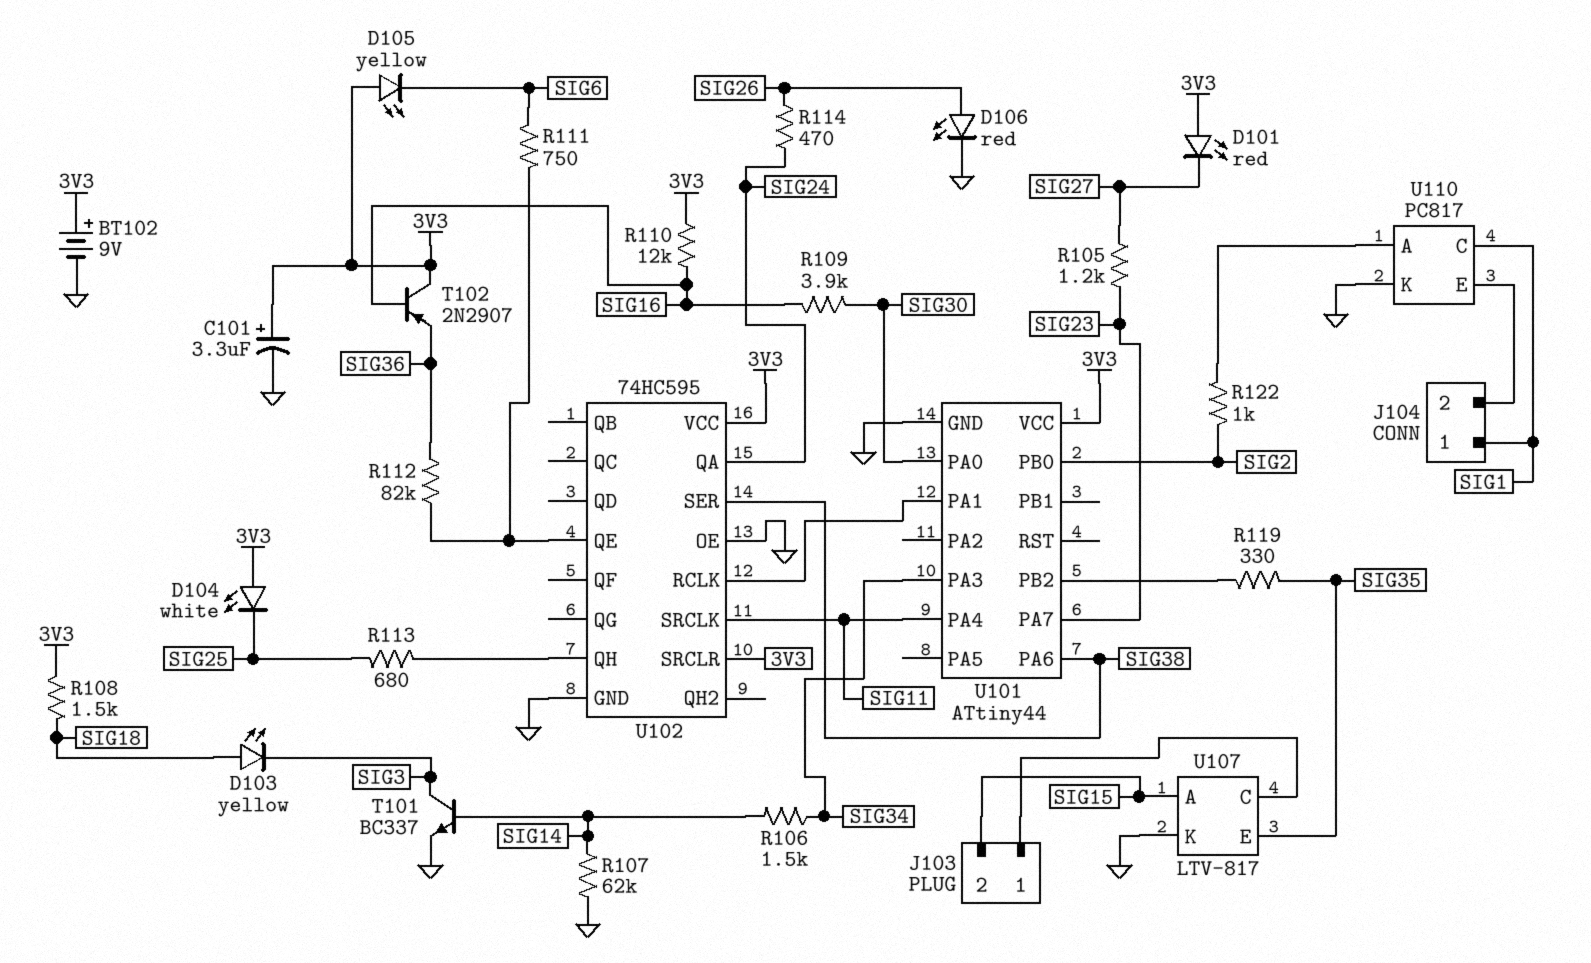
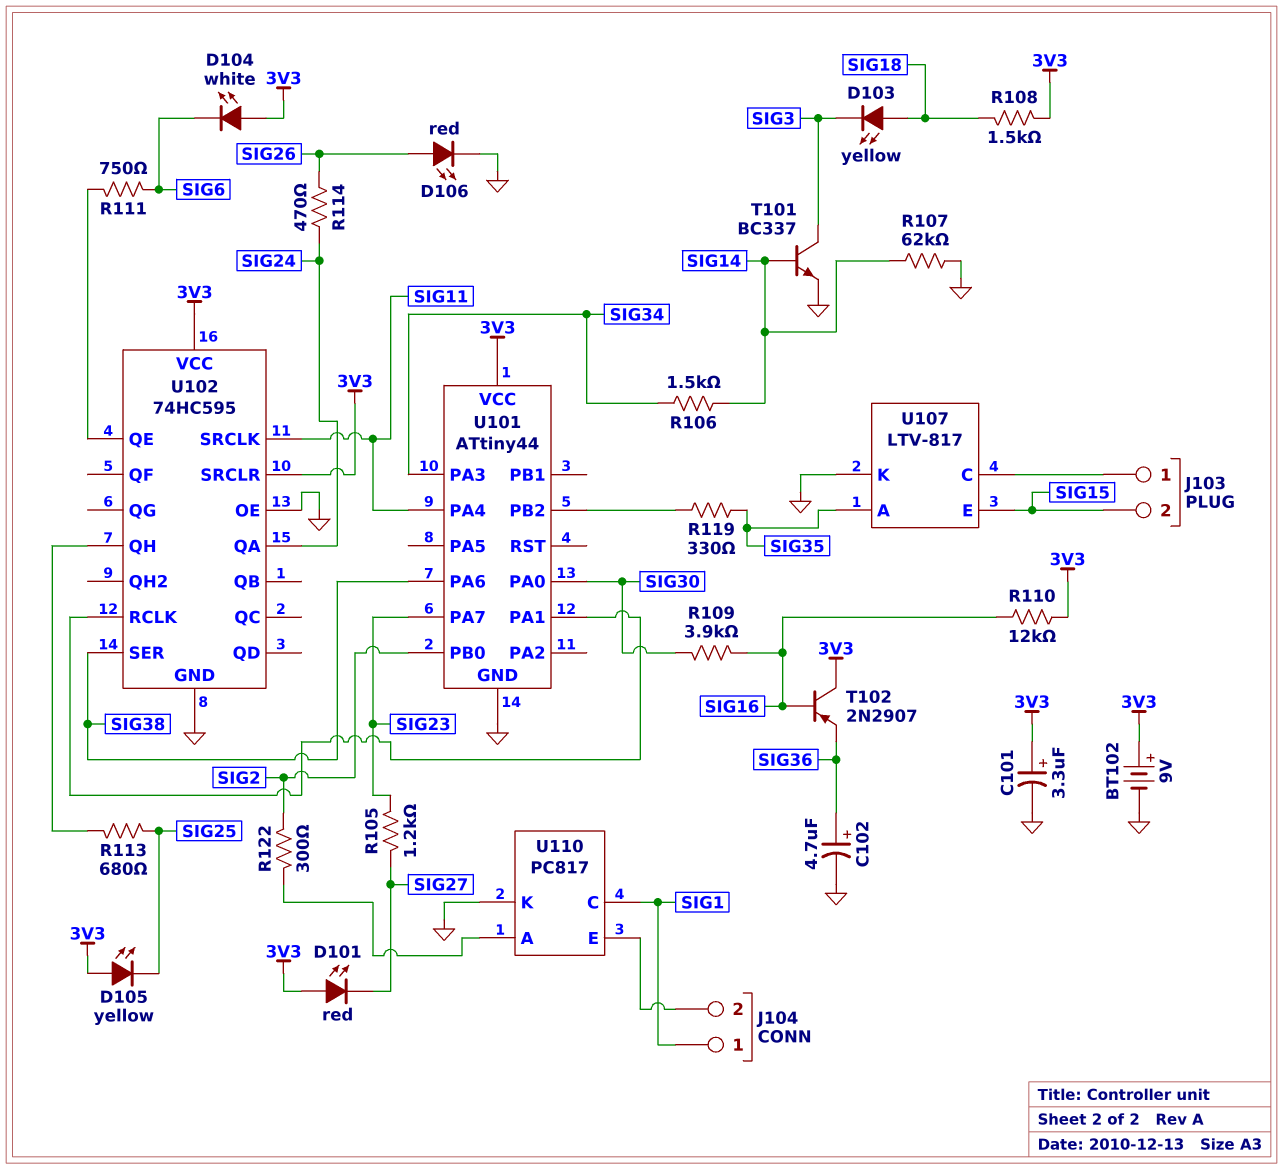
C102: none -> 4.7uF (plus SIG36, minus GND)
D104: LED white (A 3V3, K SIG25) -> LED white (A 3V3, K SIG6)
D105: LED yellow (A 3V3, K SIG6) -> LED yellow (A 3V3, K SIG25)
R112: 82k (SIG36, U102/QE) -> none
R122: 1k (SIG2, U110/A) -> 300 (SIG2, U110/A)
U107 pin A: SIG15 -> SIG35
U107 pin E: SIG35 -> SIG15

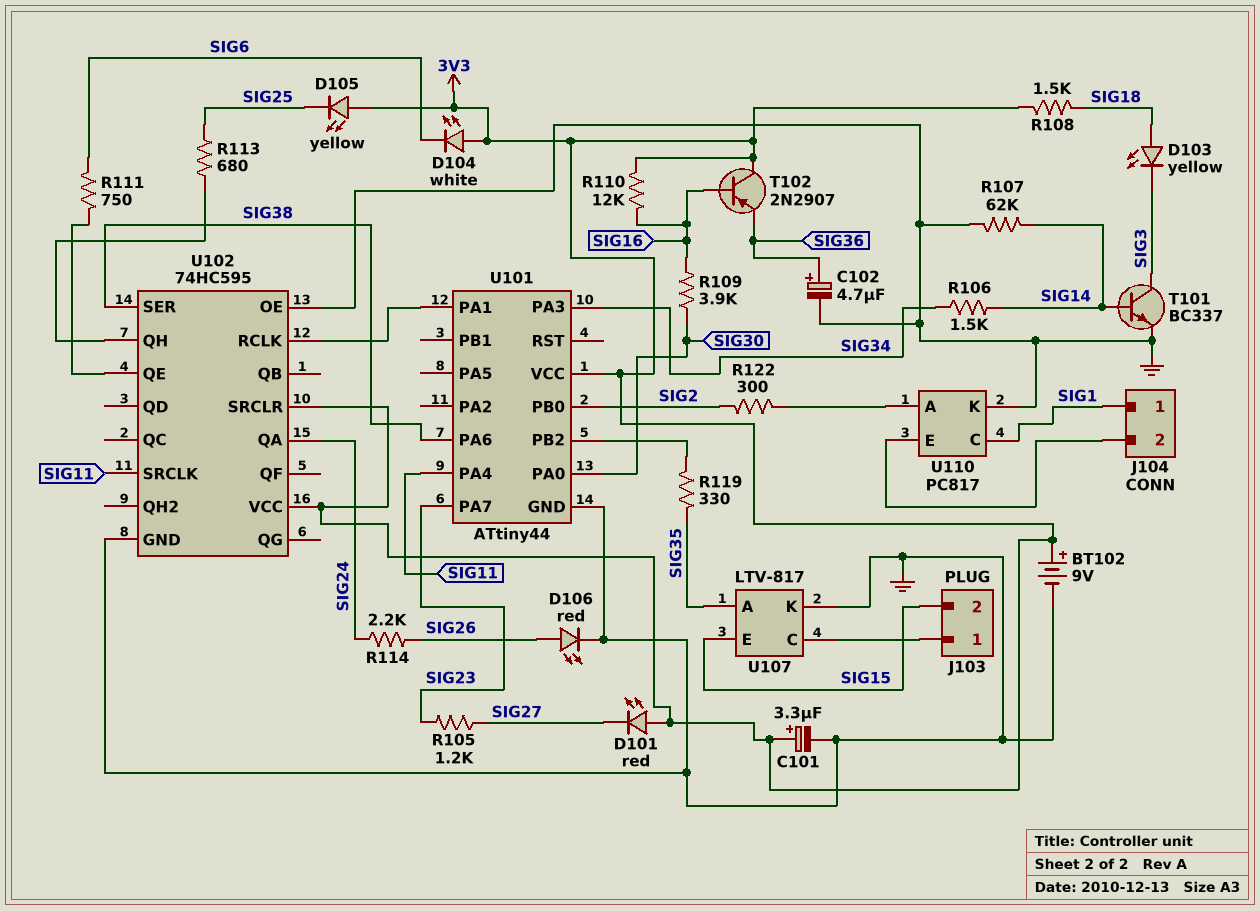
R114: 470 (SIG24, SIG26) -> 2.2k (SIG24, SIG26)

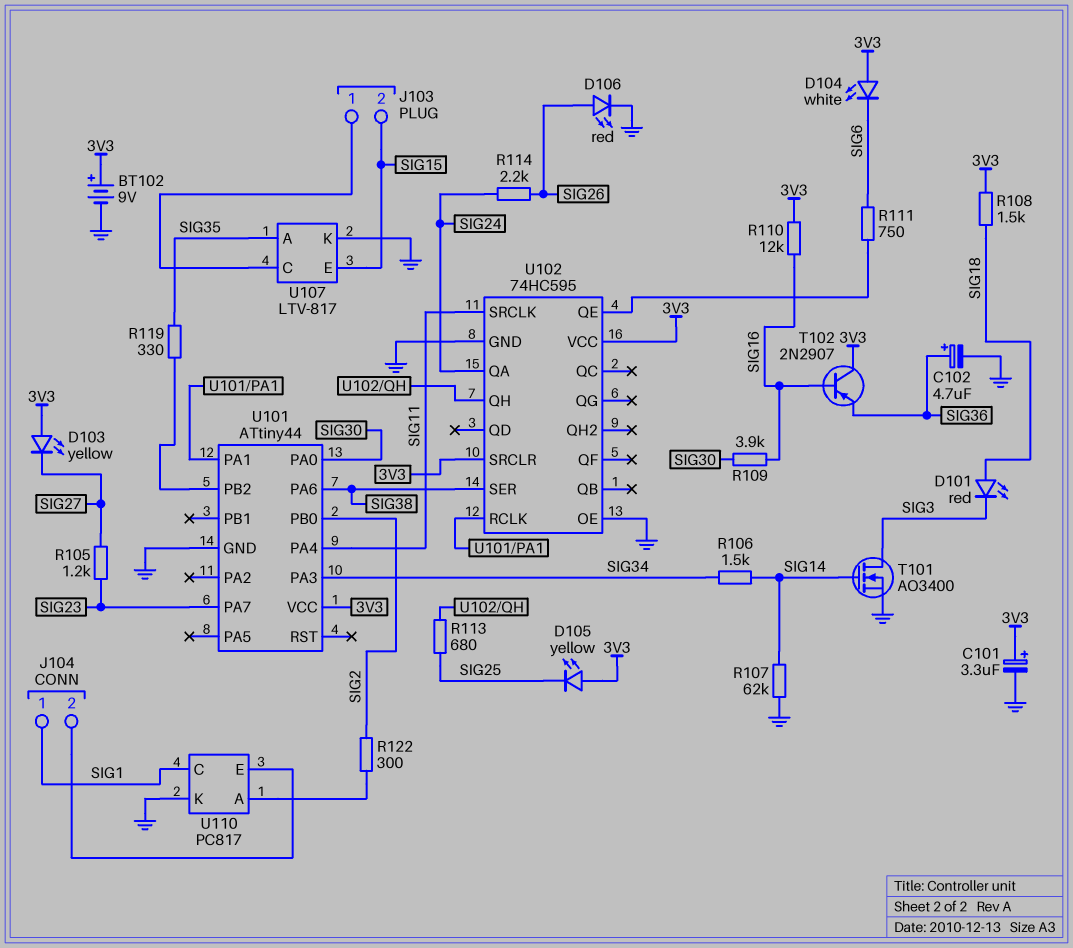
D101: LED red (A 3V3, K SIG27) -> LED red (A SIG18, K SIG3)
D103: LED yellow (A SIG18, K SIG3) -> LED yellow (A 3V3, K SIG27)
T101: NPN BC337 (B SIG14, C SIG3, E GND) -> NMOS AO3400 (G SIG14, D SIG3, S GND)

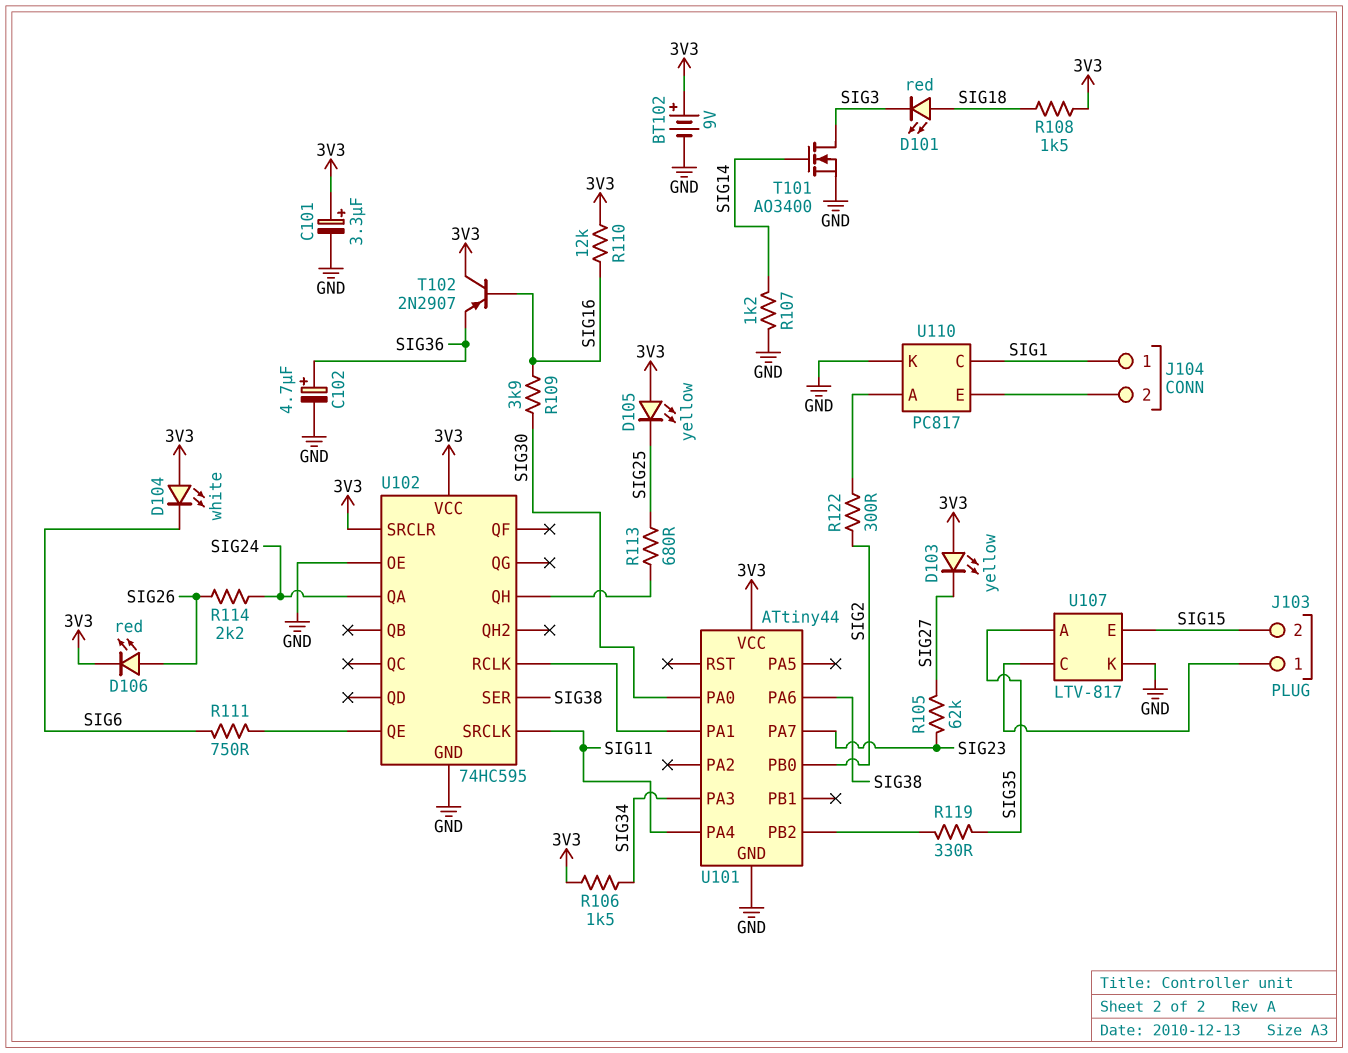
D106: LED red (A SIG26, K GND) -> LED red (A SIG26, K 3V3)
R105: 1.2k (SIG23, SIG27) -> 62k (SIG23, SIG27)
R106: 1.5k (SIG14, SIG34) -> 1.5k (3V3, SIG34)
R107: 62k (GND, SIG14) -> 1.2k (GND, SIG14)

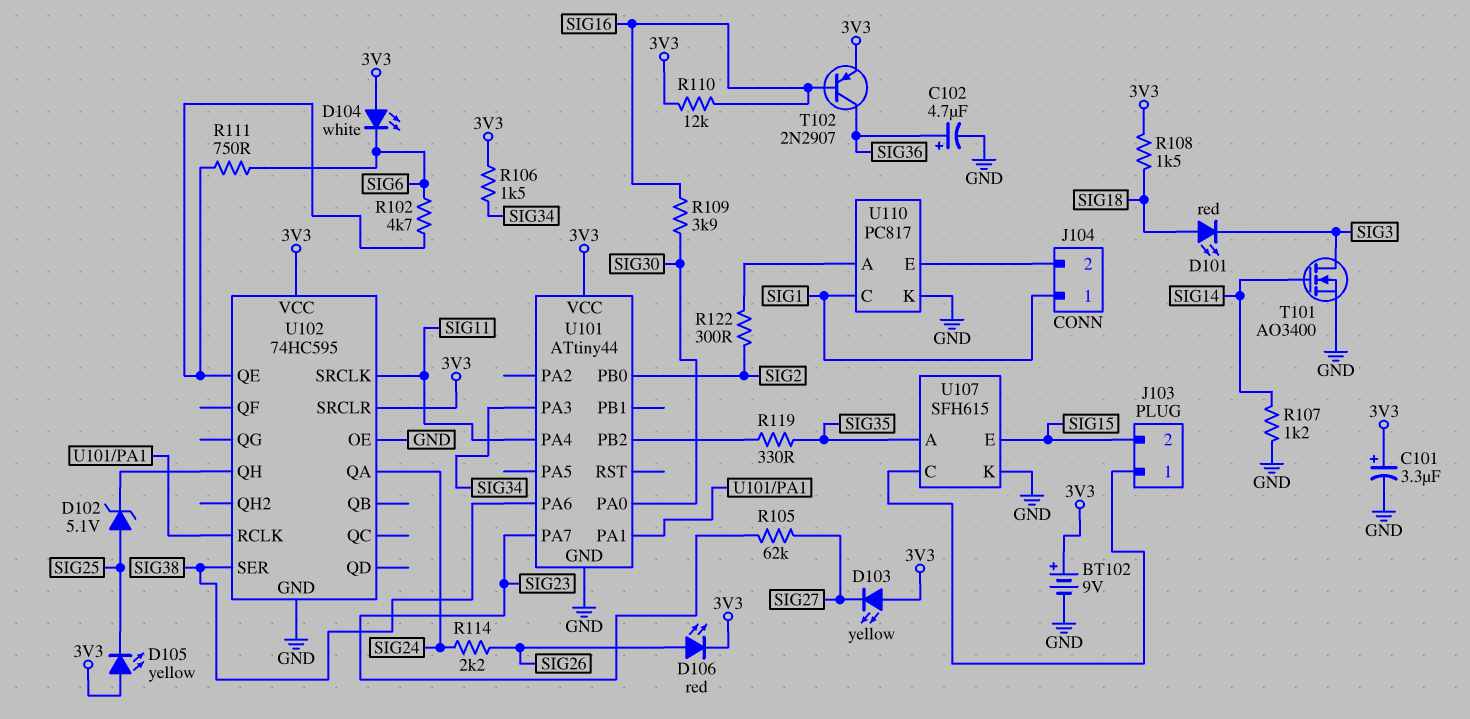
D102: none -> zener 5.1V (A SIG25, K U102/QH)
R102: none -> 4.7k (SIG6, U102/QE)
R113: 680 (SIG25, U102/QH) -> none
T102: PNP 2N2907 (B SIG16, C 3V3, E SIG36) -> PNP 2N2907 (B SIG16, C SIG36, E 3V3)
U107: LTV-817 -> SFH615

